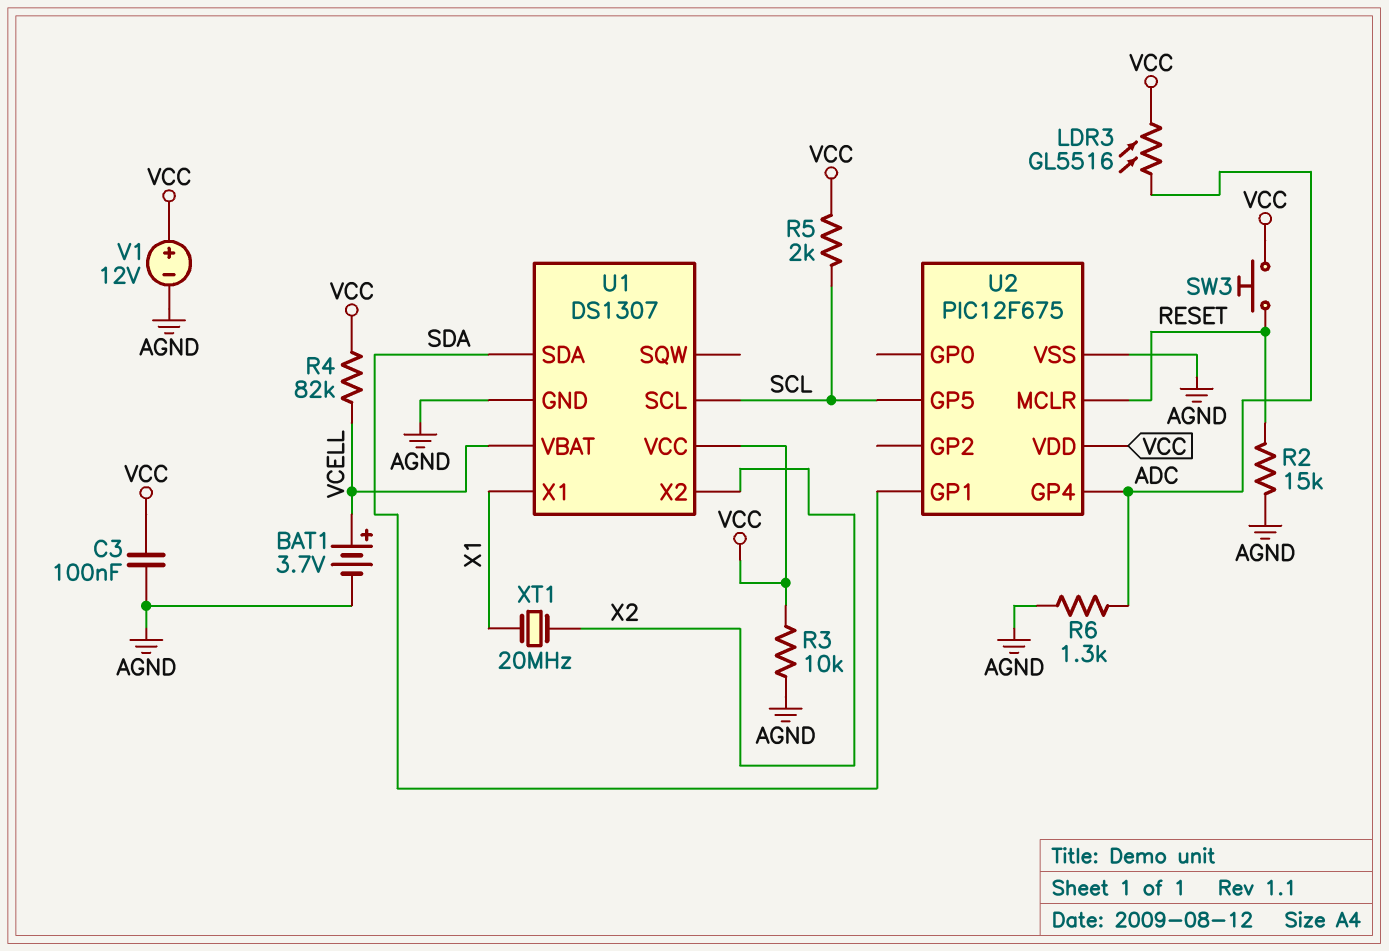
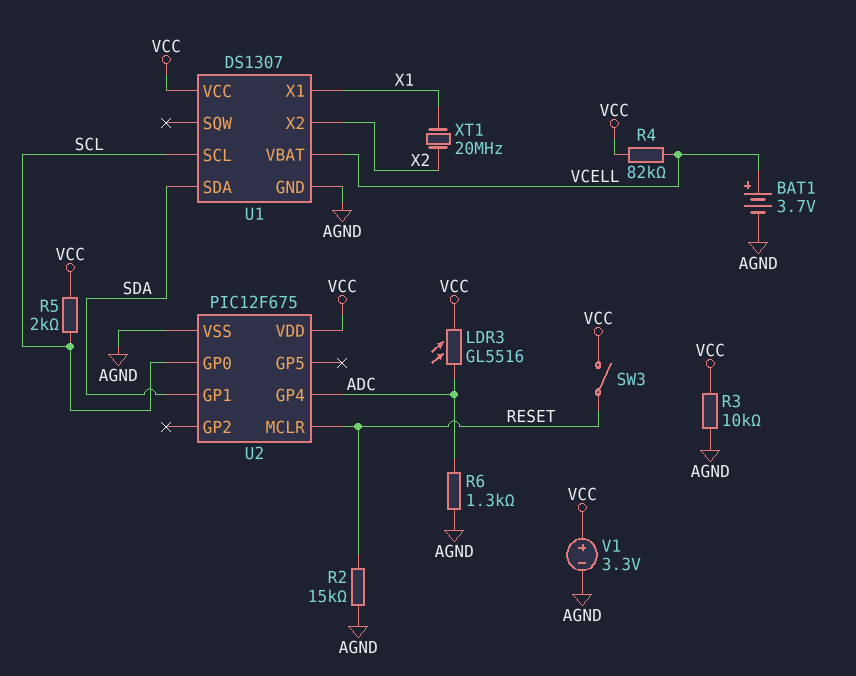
C3: 100nF (AGND, VCC) -> none
SW3: button (RESET, VCC) -> switch (RESET, VCC)
U2 pin GP0: none -> SCL
U2 pin GP5: SCL -> none
V1: 12V (plus VCC, minus AGND) -> 3.3V (plus VCC, minus AGND)

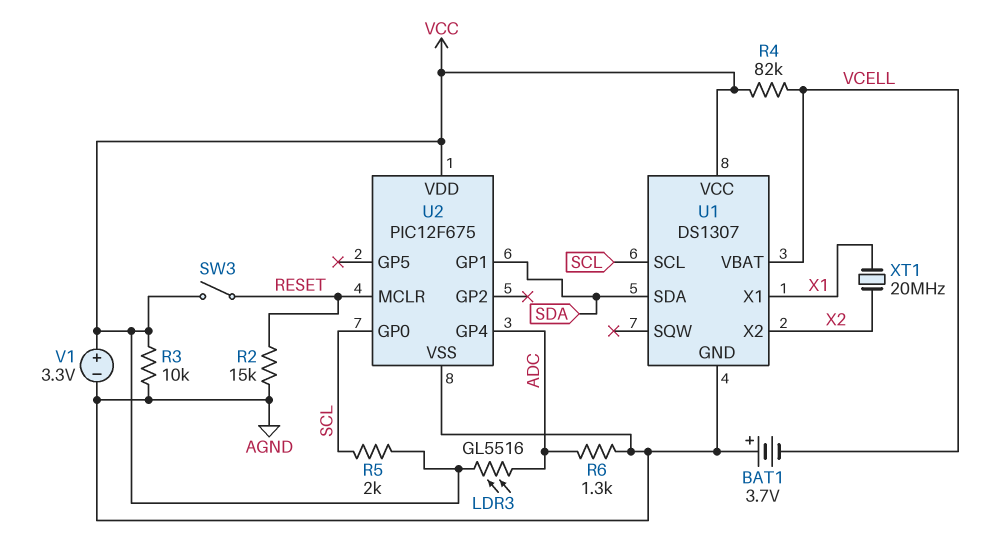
BAT1: 3.7V (plus VCELL, minus AGND) -> 3.7V (plus AGND, minus VCELL)

